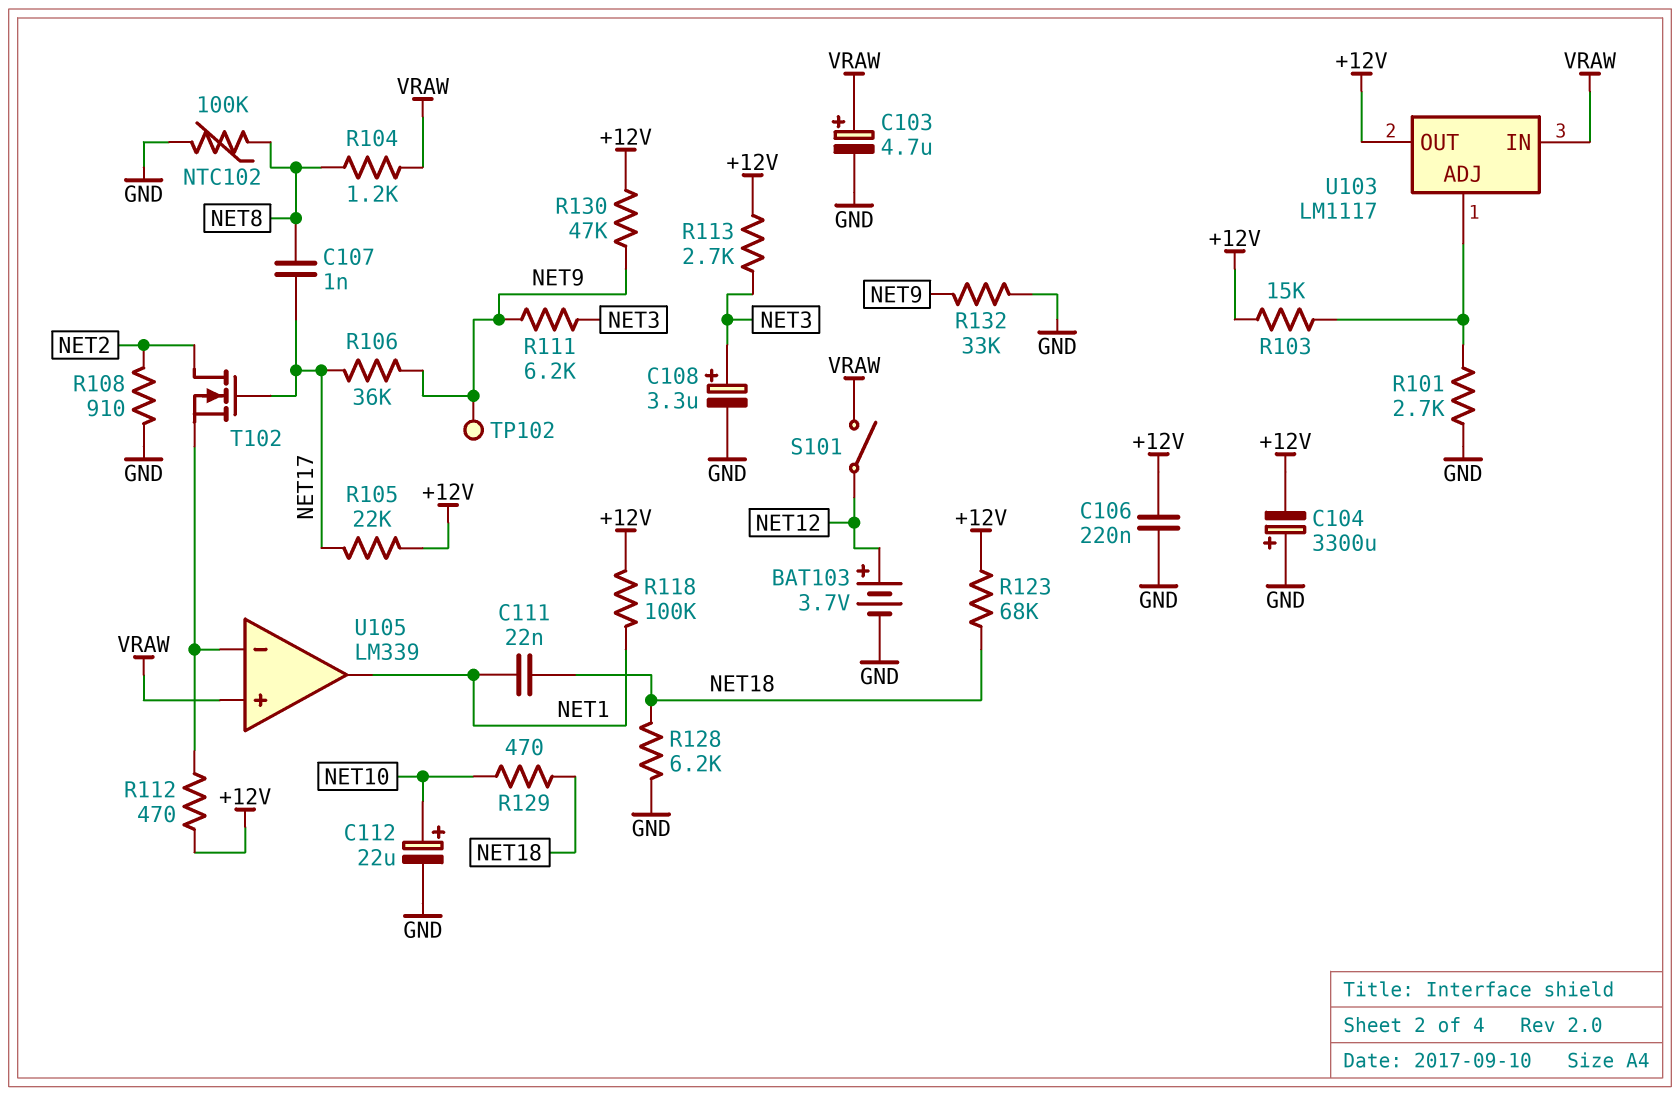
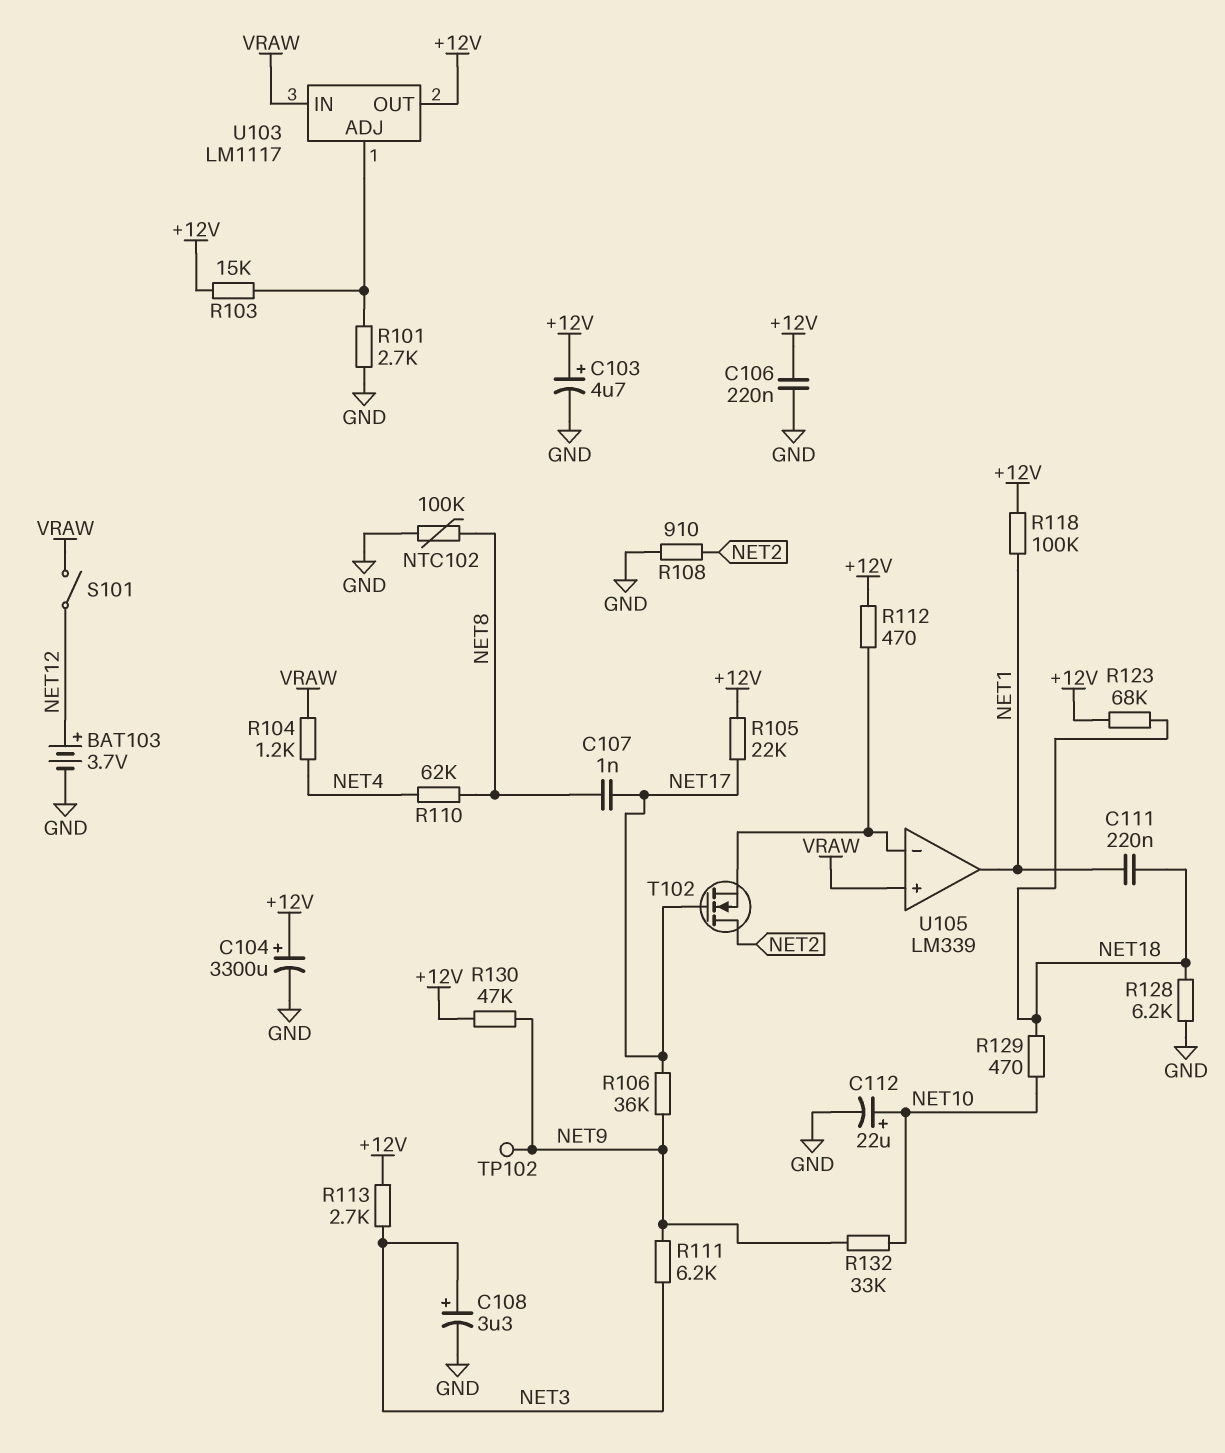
C103: 4.7uF (plus VRAW, minus GND) -> 4.7uF (plus +12V, minus GND)
C104: 3300uF (plus GND, minus +12V) -> 3300uF (plus +12V, minus GND)
C111: 22nF (NET1, NET18) -> 220nF (NET1, NET18)
R104: 1.2k (NET8, VRAW) -> 1.2k (NET4, VRAW)
R110: none -> 62k (NET4, NET8)
R132: 33k (GND, NET9) -> 33k (NET9, NET10)

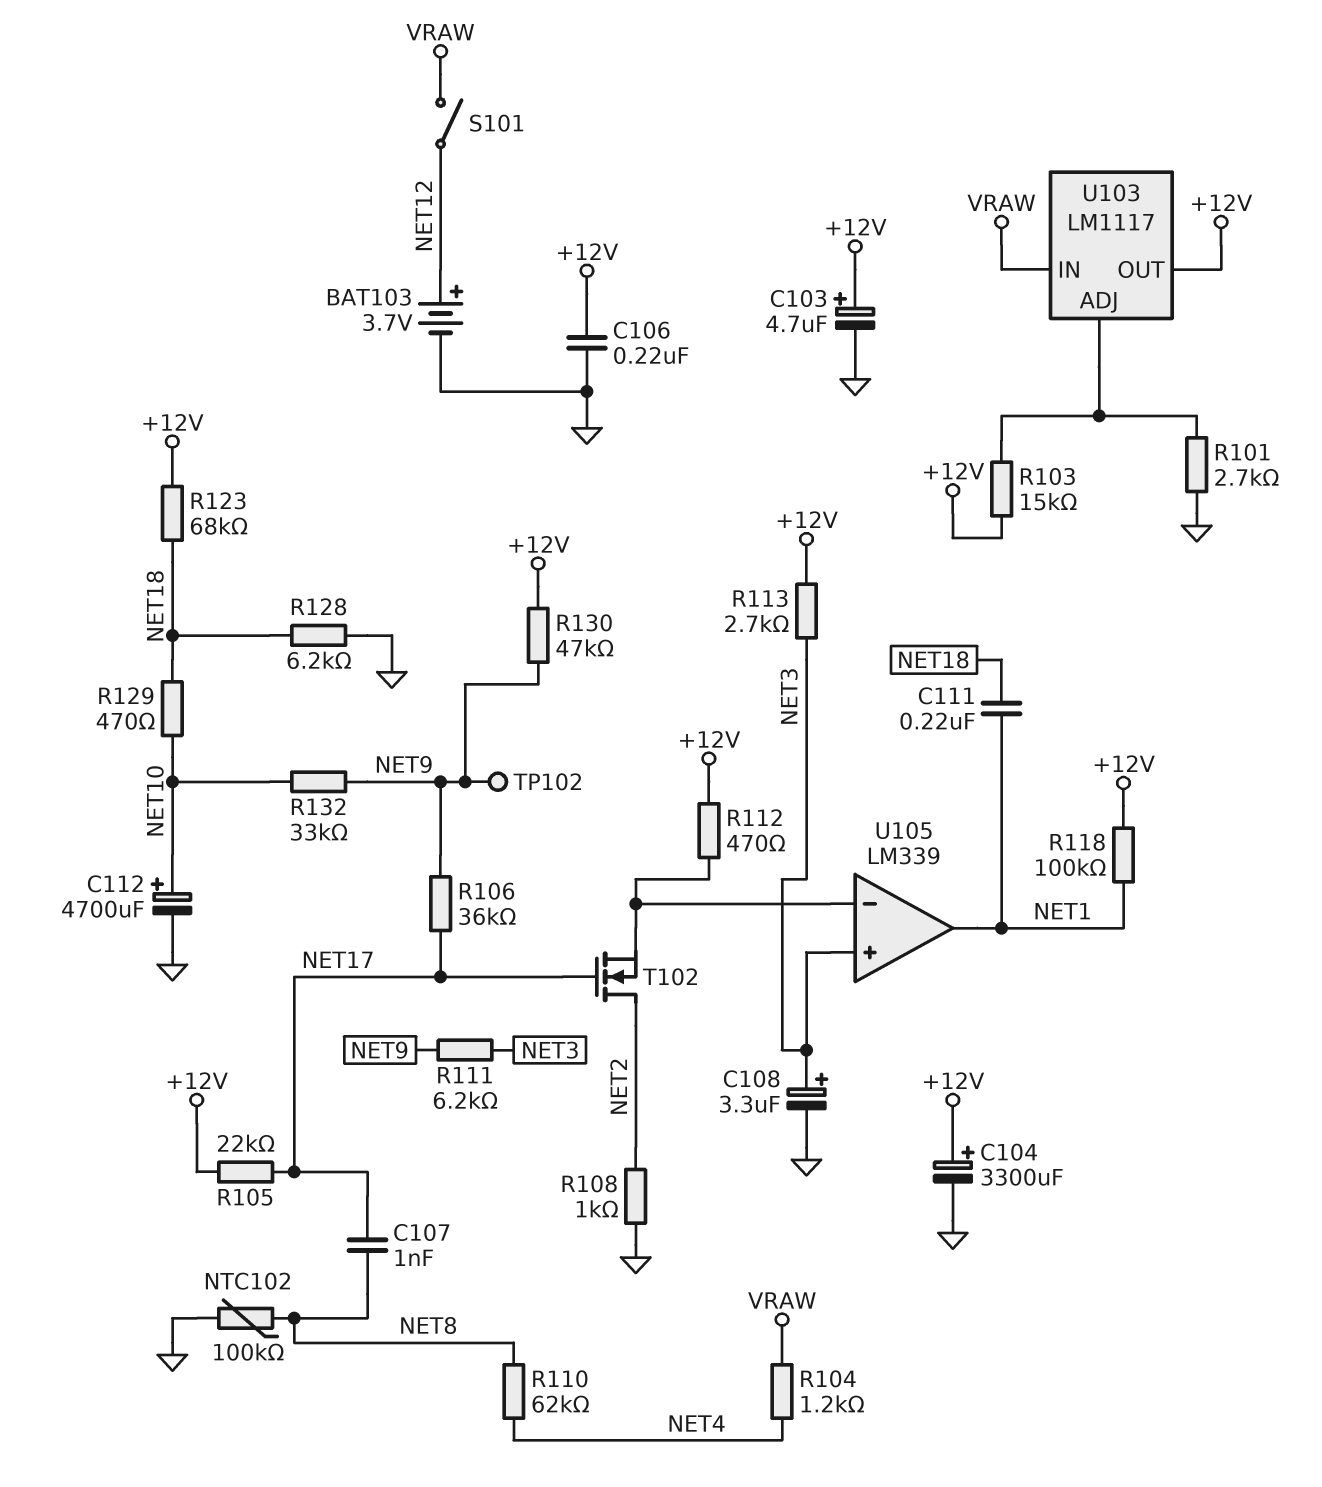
C112: 22uF (plus NET10, minus GND) -> 4700uF (plus NET10, minus GND)
R108: 910 (GND, NET2) -> 1k (GND, NET2)
U105 pin in+: VRAW -> NET3

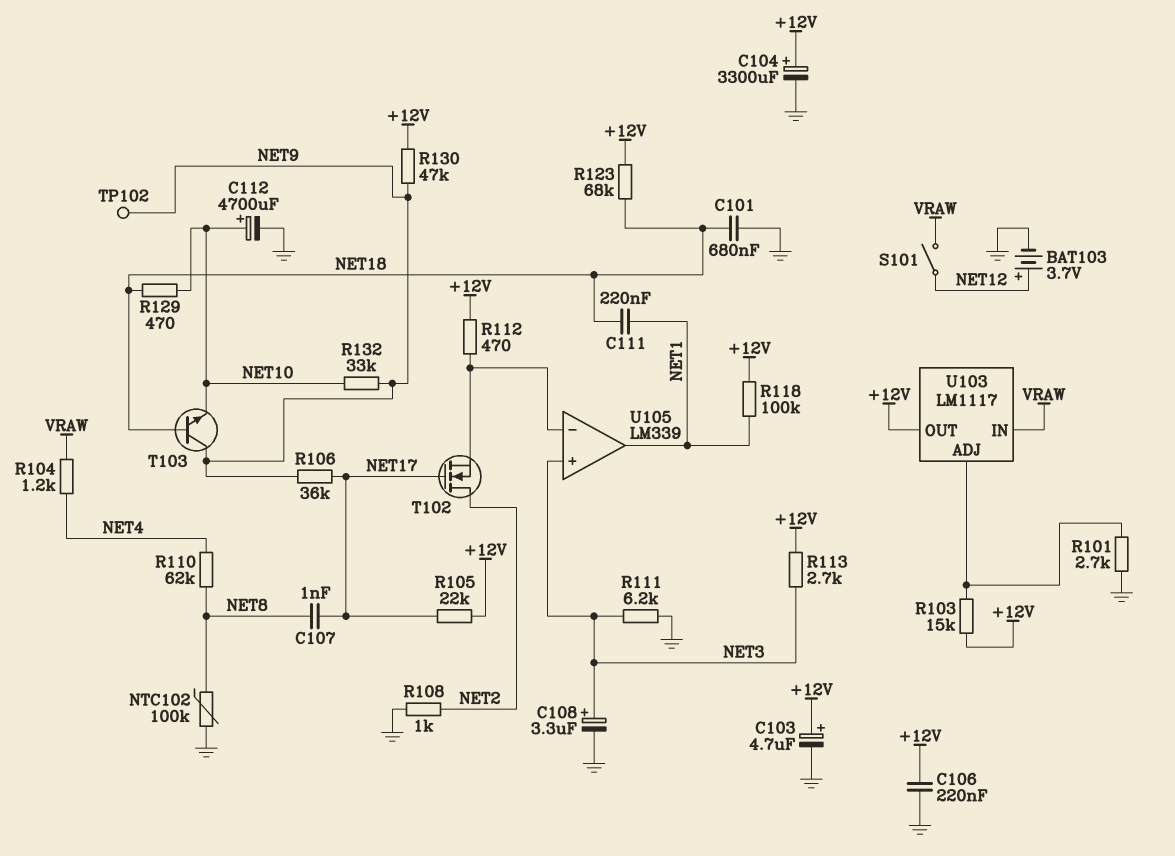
C101: none -> 680nF (GND, NET18)
R111: 6.2k (NET3, NET9) -> 6.2k (GND, NET3)
R128: 6.2k (GND, NET18) -> none
T103: none -> NPN (B NET18, C NET9, E NET10)

